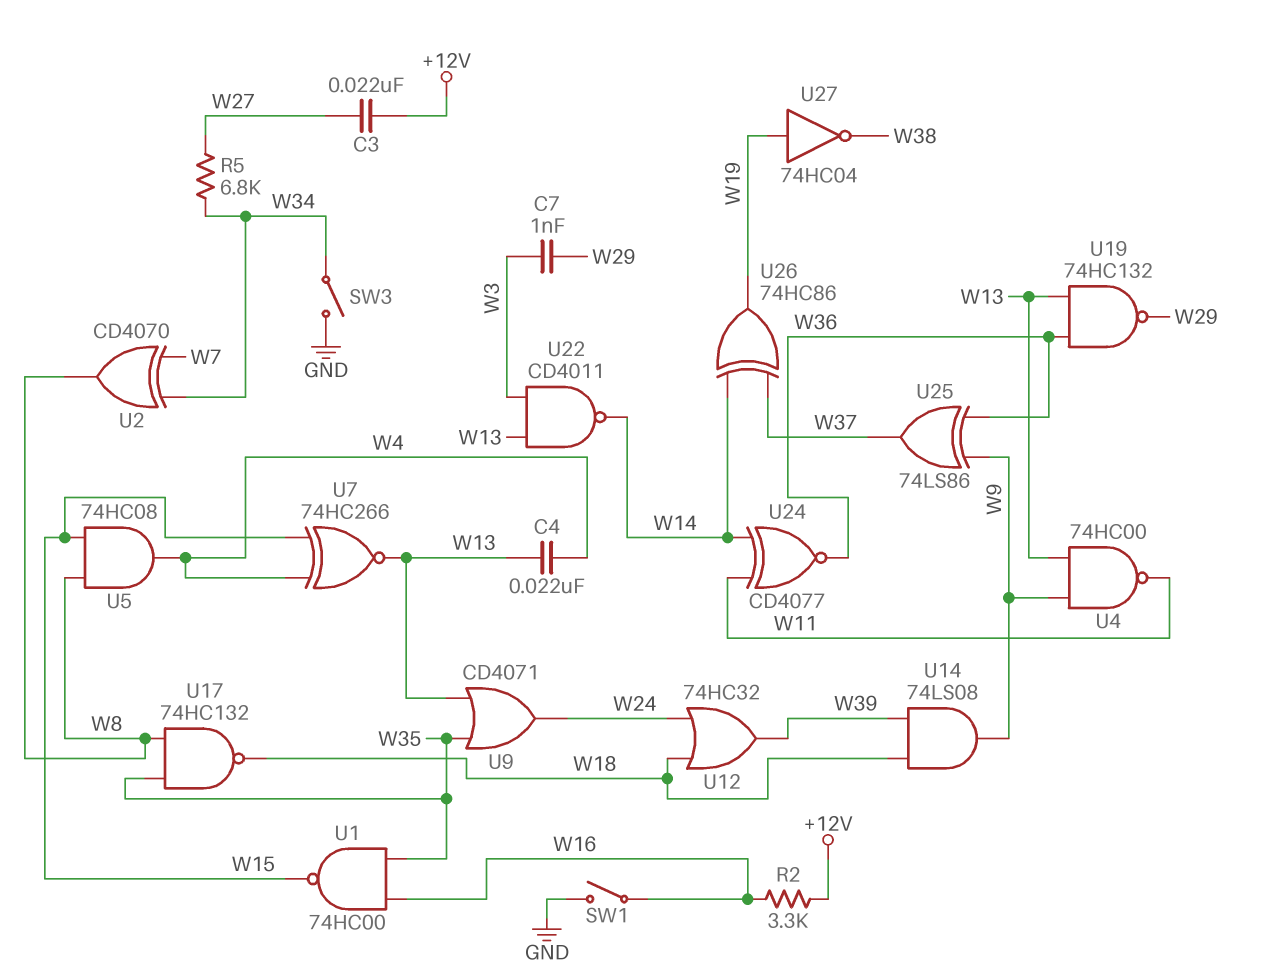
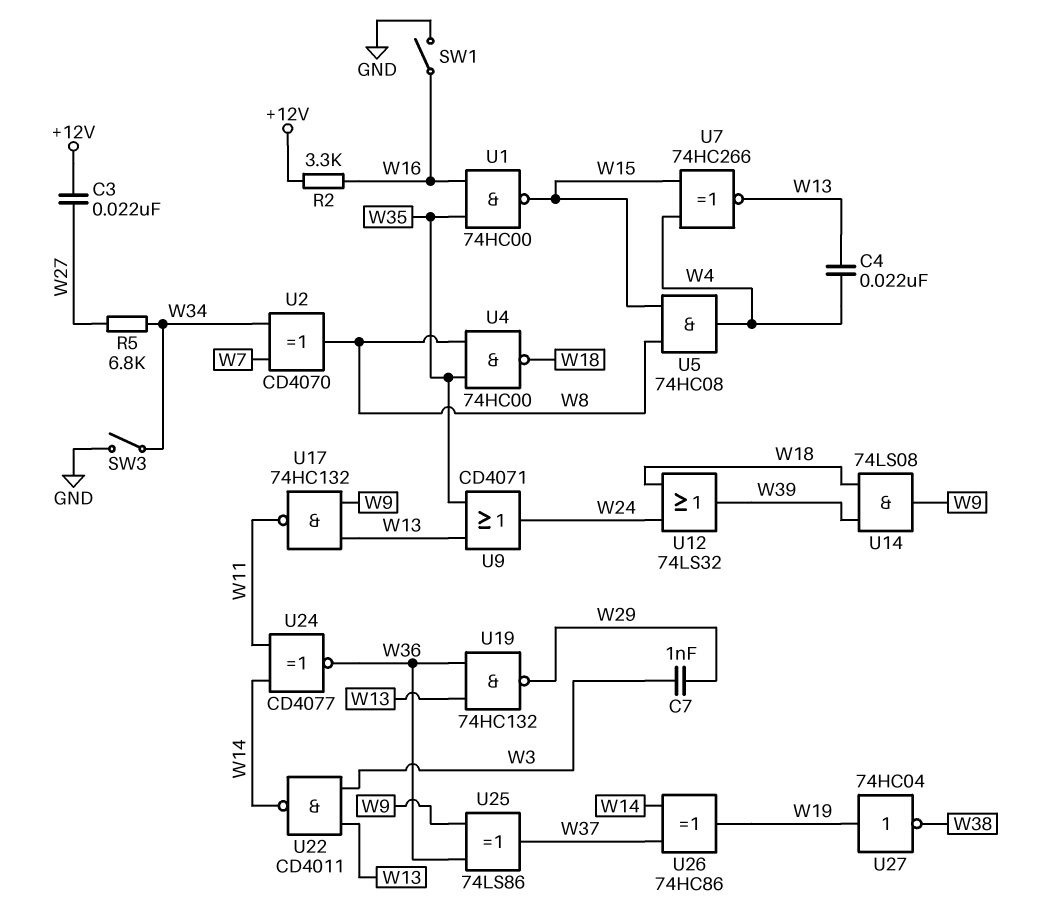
U4: NAND 74HC00 (in W9, in W13, out W11) -> NAND 74HC00 (in W8, in W35, out W18)
U12: OR 74HC32 (in W18, in W24, out W39) -> OR 74LS32 (in W18, in W24, out W39)
U17: NAND 74HC132 (in W8, in W35, out W18) -> NAND 74HC132 (in W9, in W13, out W11)

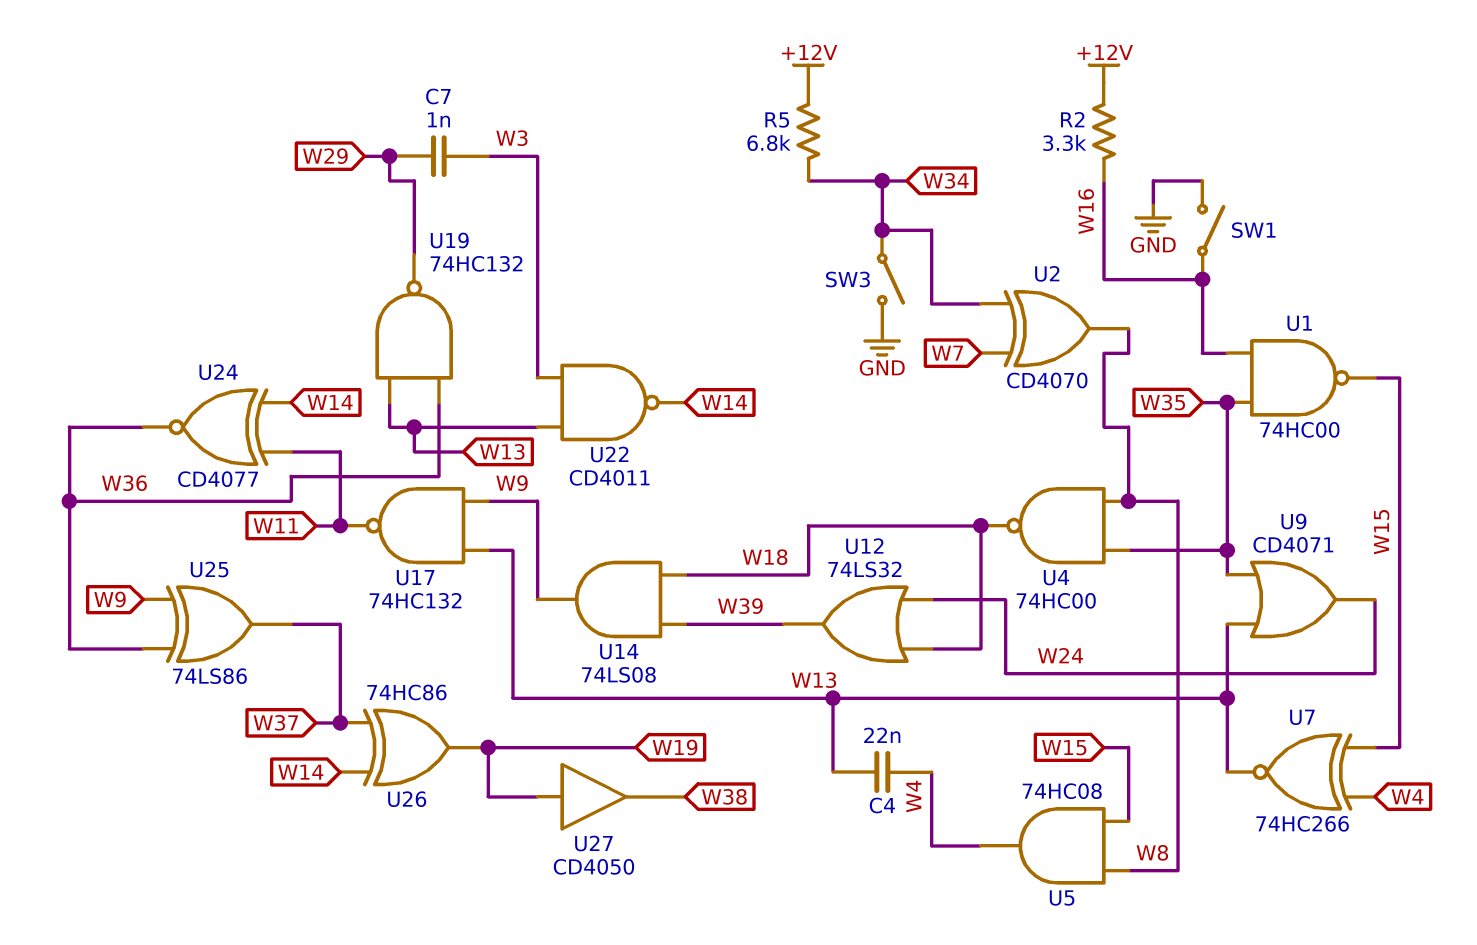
C3: 22nF (+12V, W27) -> none
R5: 6.8k (W27, W34) -> 6.8k (+12V, W34)
U27: NOT 74HC04 (in W19, out W38) -> buffer CD4050 (in W19, out W38)

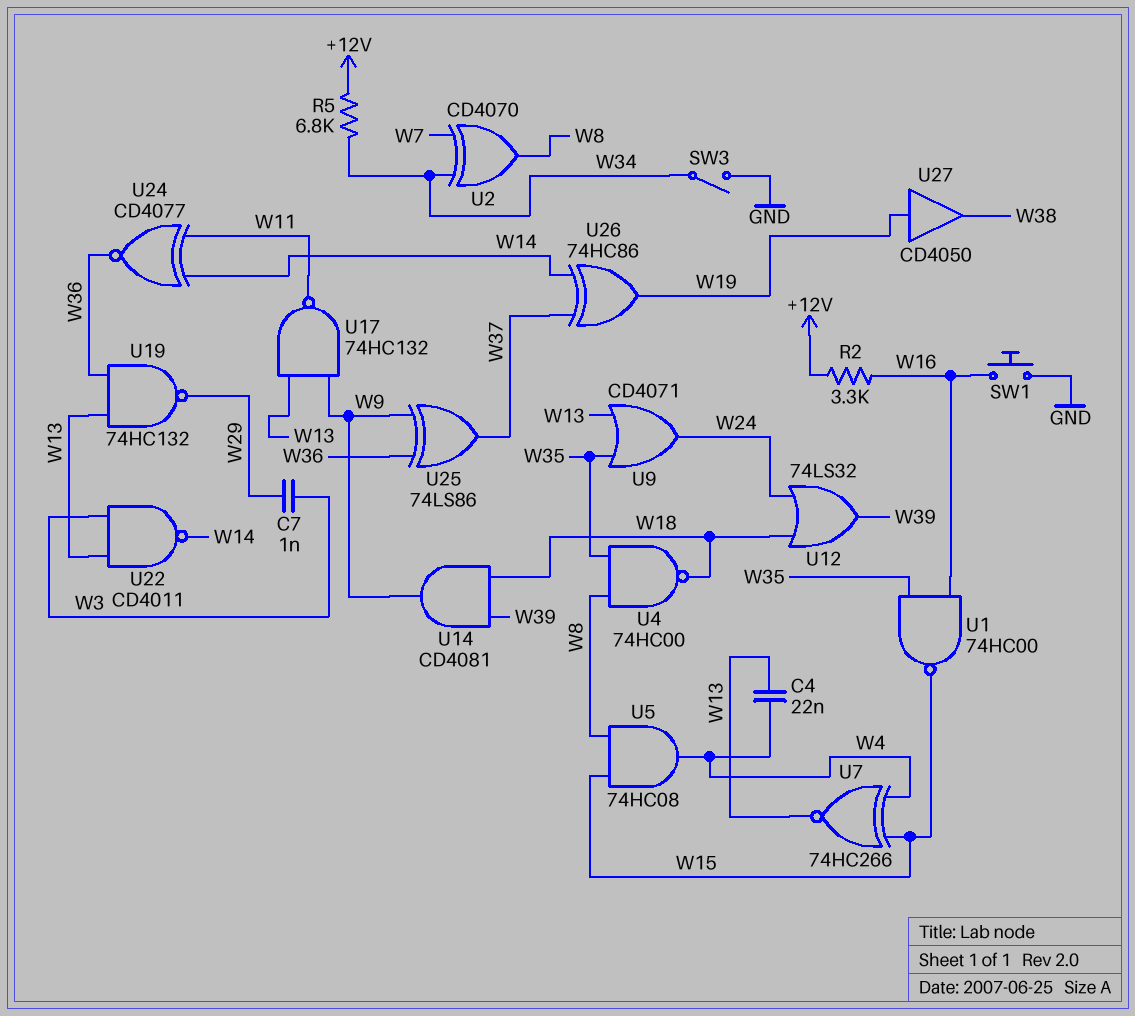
SW1: switch (GND, W16) -> button (GND, W16)
U14: AND 74LS08 (in W18, in W39, out W9) -> AND CD4081 (in W18, in W39, out W9)

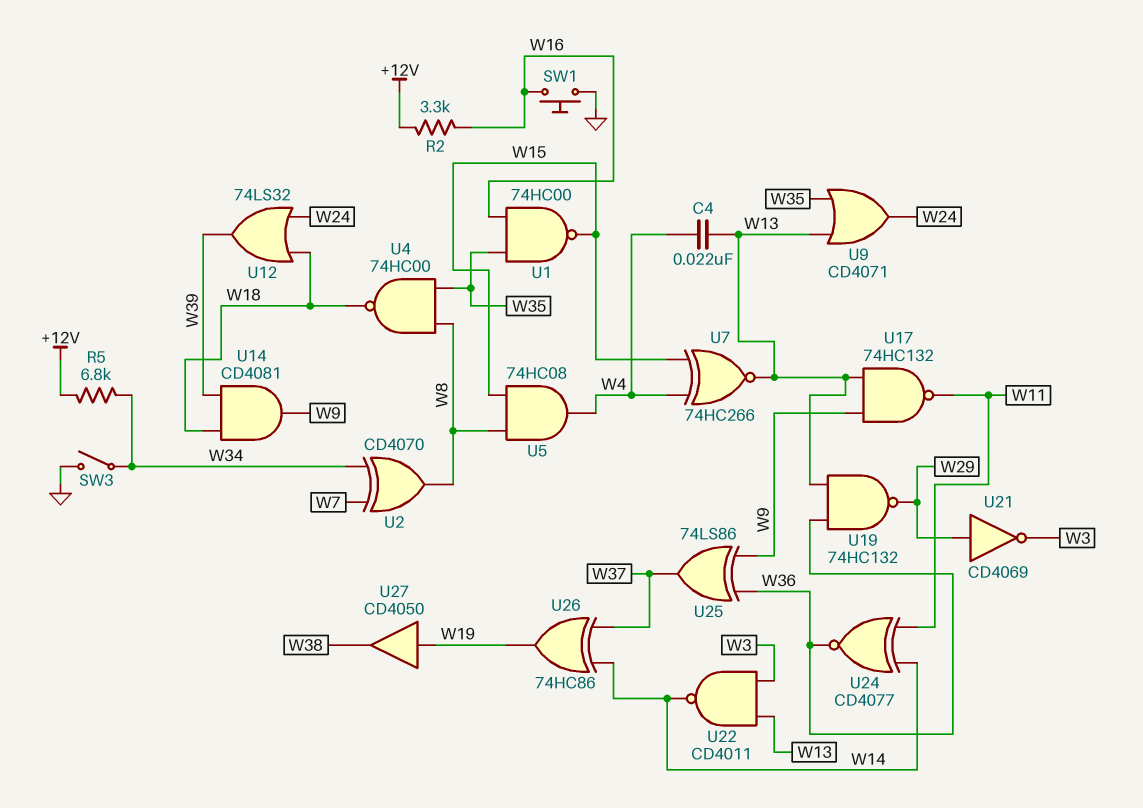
C7: 1nF (W3, W29) -> none
U21: none -> NOT CD4069 (in W29, out W3)

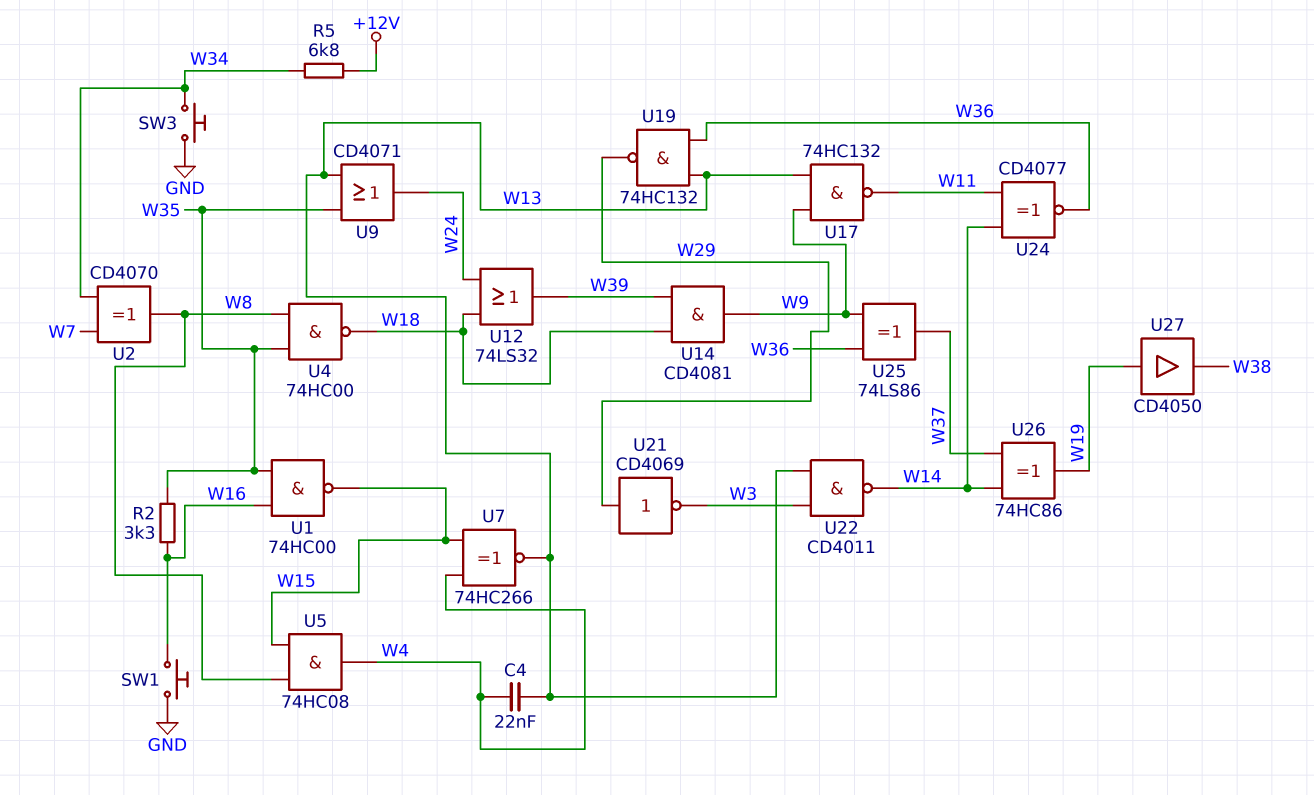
R2: 3.3k (+12V, W16) -> 3.3k (W16, W35)
SW3: switch (GND, W34) -> button (GND, W34)

